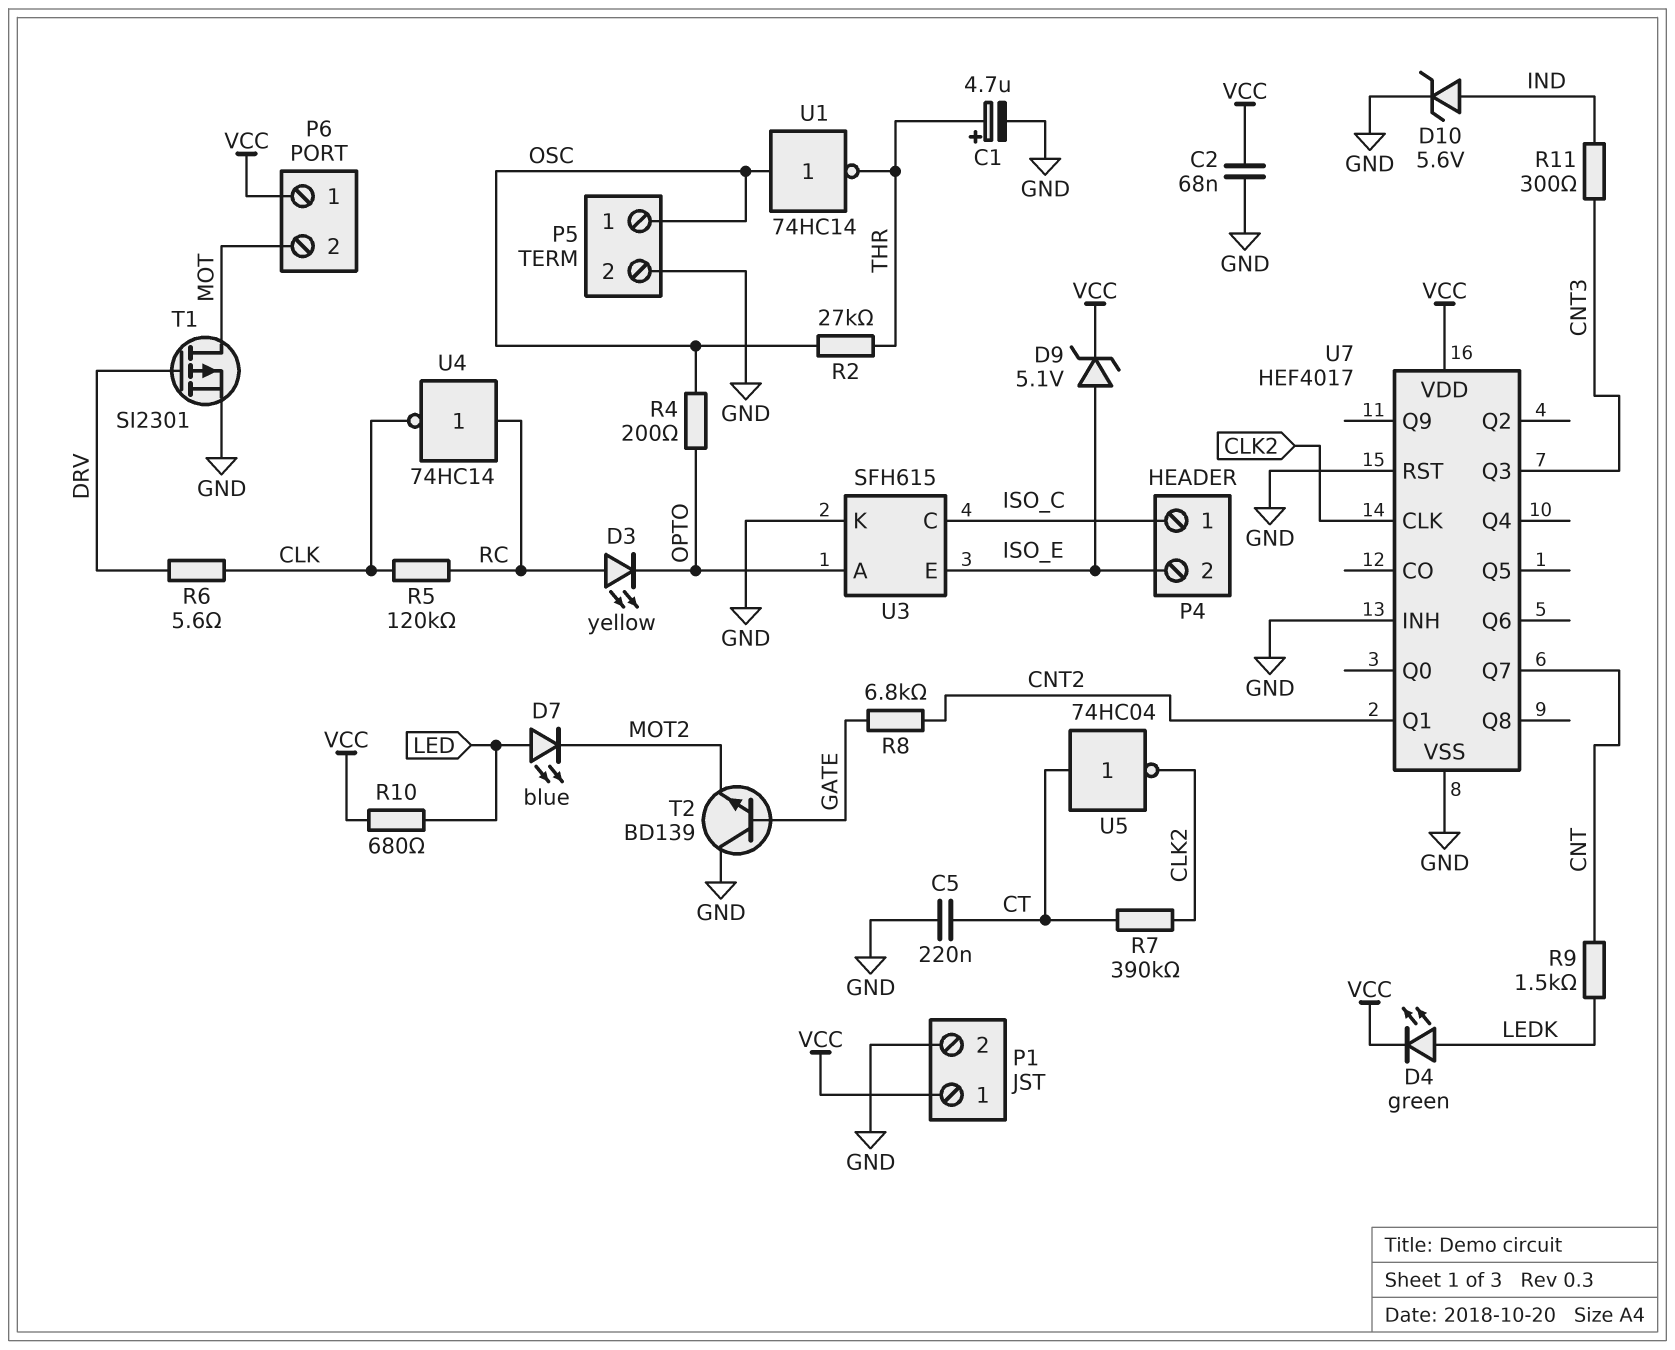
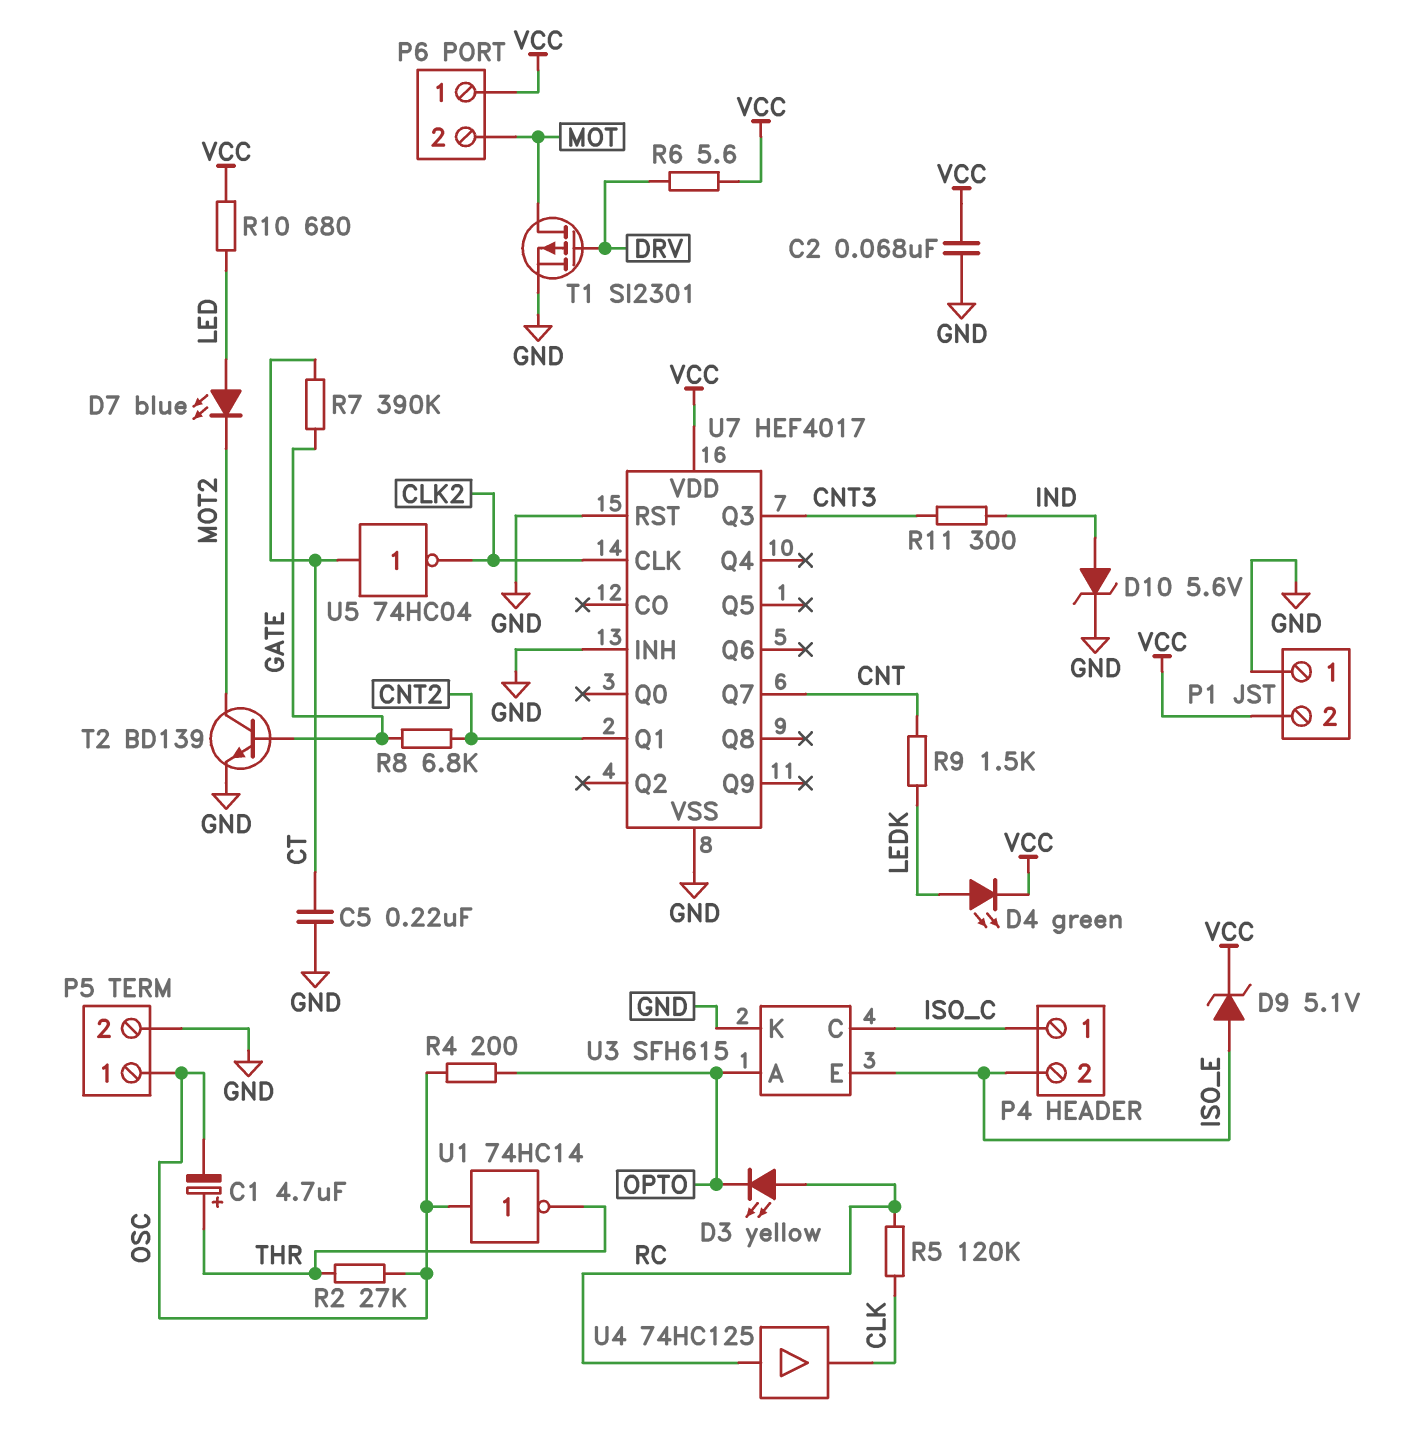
C1: 4.7uF (plus THR, minus GND) -> 4.7uF (plus THR, minus OSC)
P1 pin 1: VCC -> GND
P1 pin 2: GND -> VCC
R6: 5.6 (CLK, DRV) -> 5.6 (DRV, VCC)
R7: 390k (CLK2, CT) -> 390k (CT, GATE)
T2: NPN BD139 (B GATE, C GND, E MOT2) -> NPN BD139 (B GATE, C MOT2, E GND)
U4: NOT 74HC14 (in RC, out CLK) -> buffer 74HC125 (in RC, out CLK)

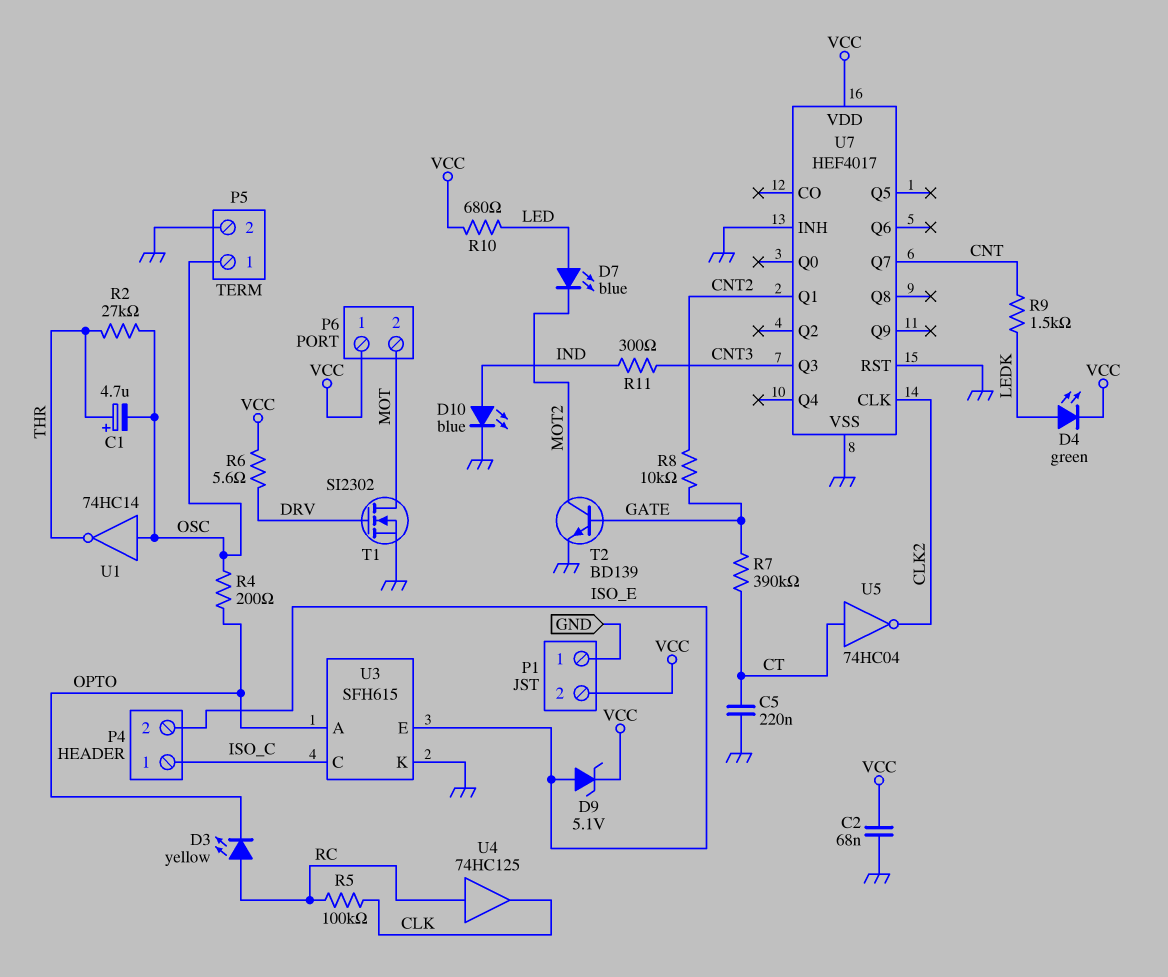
D10: zener 5.6V (A IND, K GND) -> LED blue (A IND, K GND)
R5: 120k (CLK, RC) -> 100k (CLK, RC)
R8: 6.8k (CNT2, GATE) -> 10k (CNT2, GATE)
T1: PMOS SI2301 (G DRV, D MOT, S GND) -> NMOS SI2302 (G DRV, D MOT, S GND)

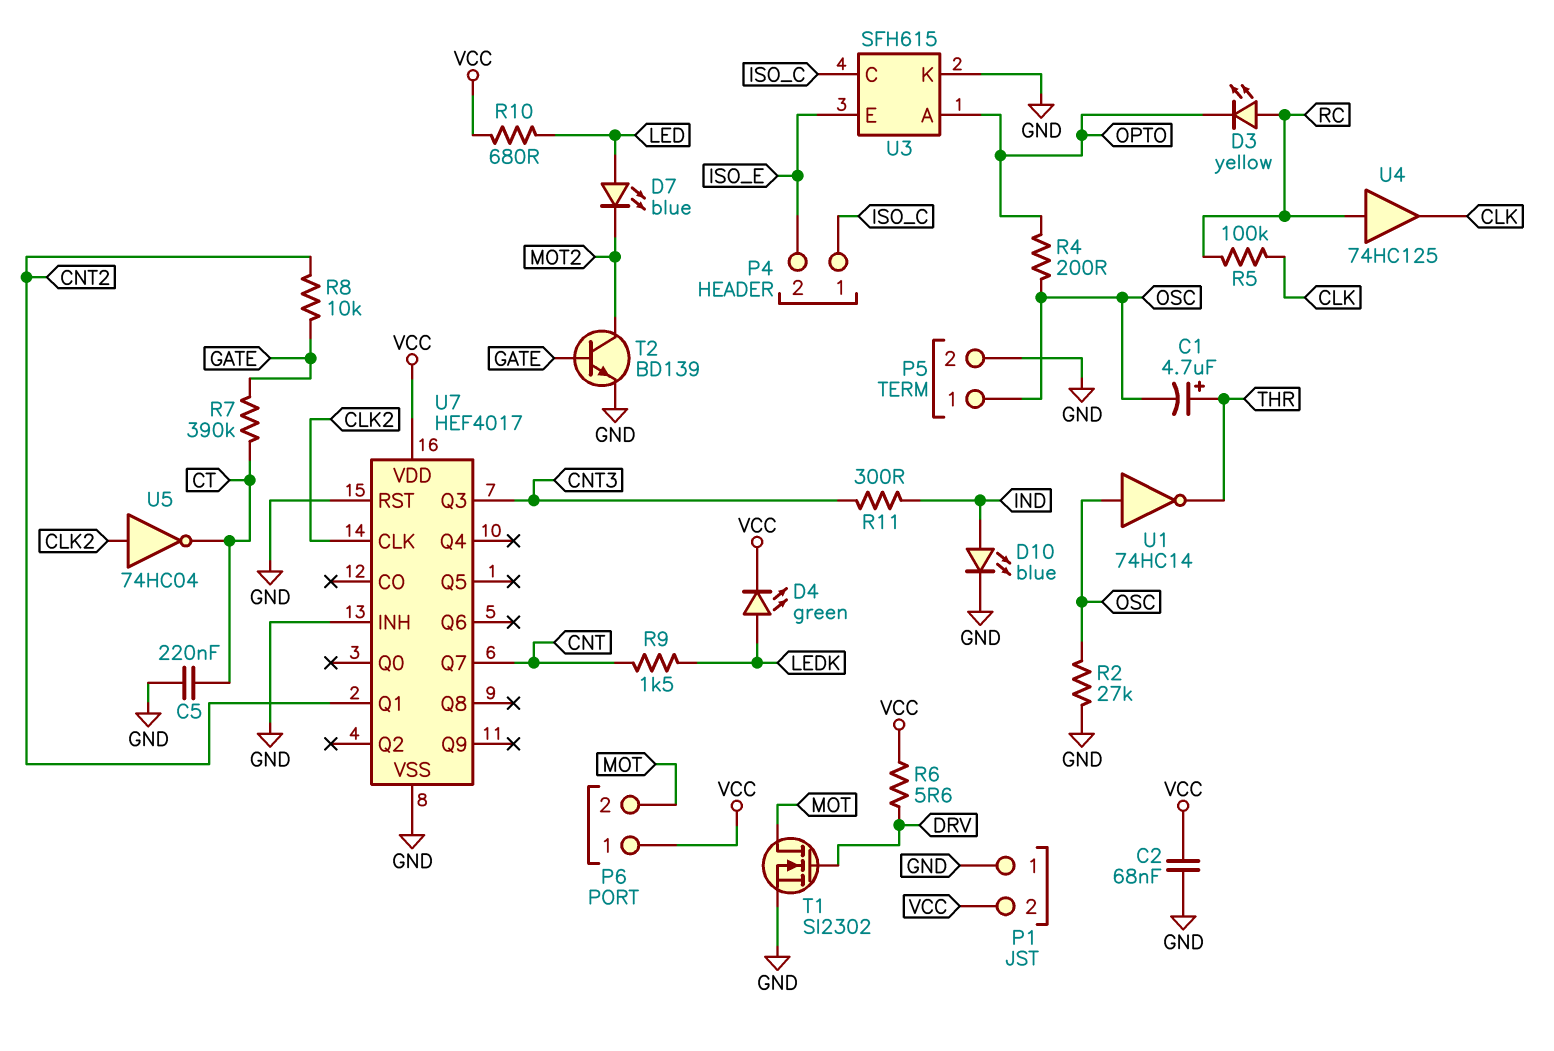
D9: zener 5.1V (A ISO_E, K VCC) -> none
R2: 27k (OSC, THR) -> 27k (GND, OSC)
U5: NOT 74HC04 (in CT, out CLK2) -> NOT 74HC04 (in CLK2, out CT)

